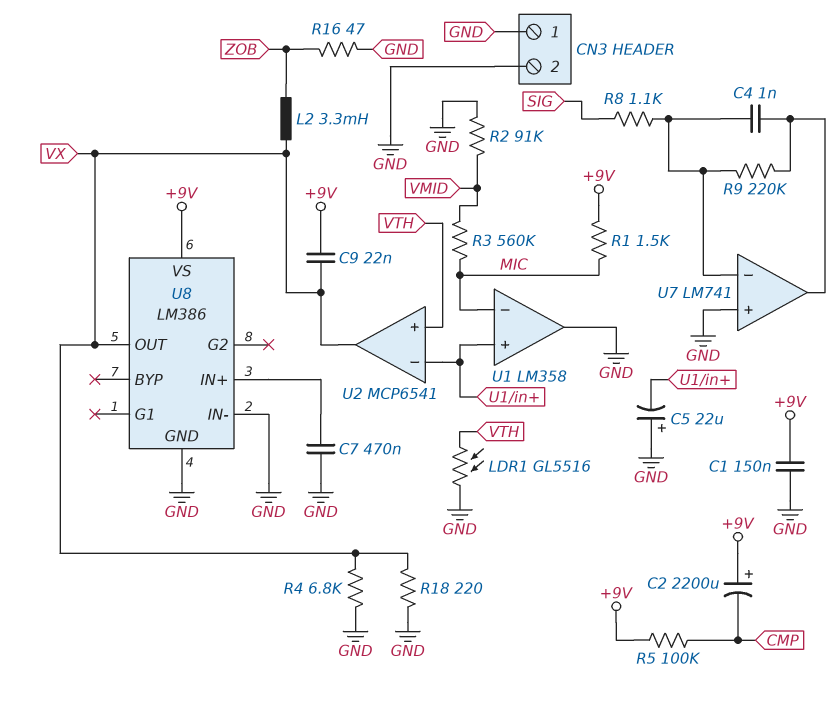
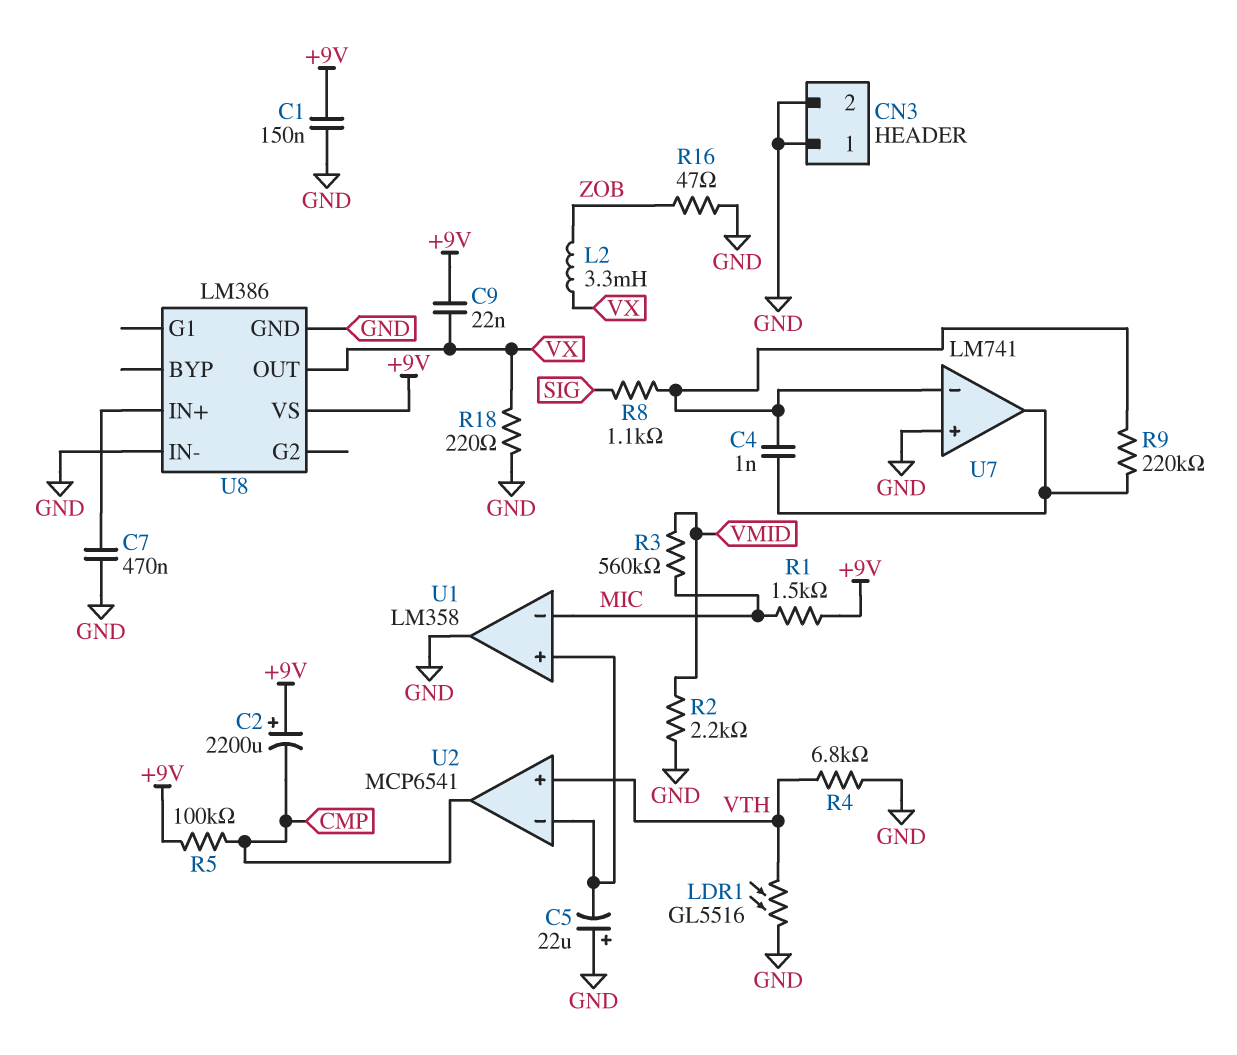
R2: 91k (GND, VMID) -> 2.2k (GND, VMID)
R4: 6.8k (GND, VX) -> 6.8k (GND, VTH)
U2 pin out: VX -> CMP

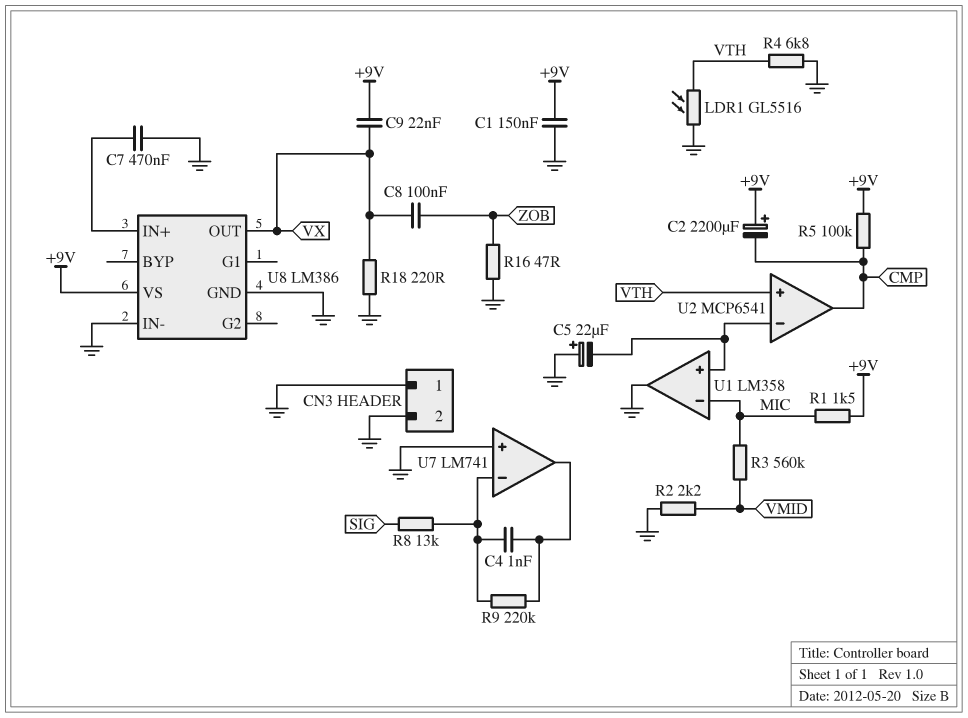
C8: none -> 100nF (VX, ZOB)
L2: 3.3mH (VX, ZOB) -> none
R8: 1.1k (SIG, U7/in-) -> 13k (SIG, U7/in-)

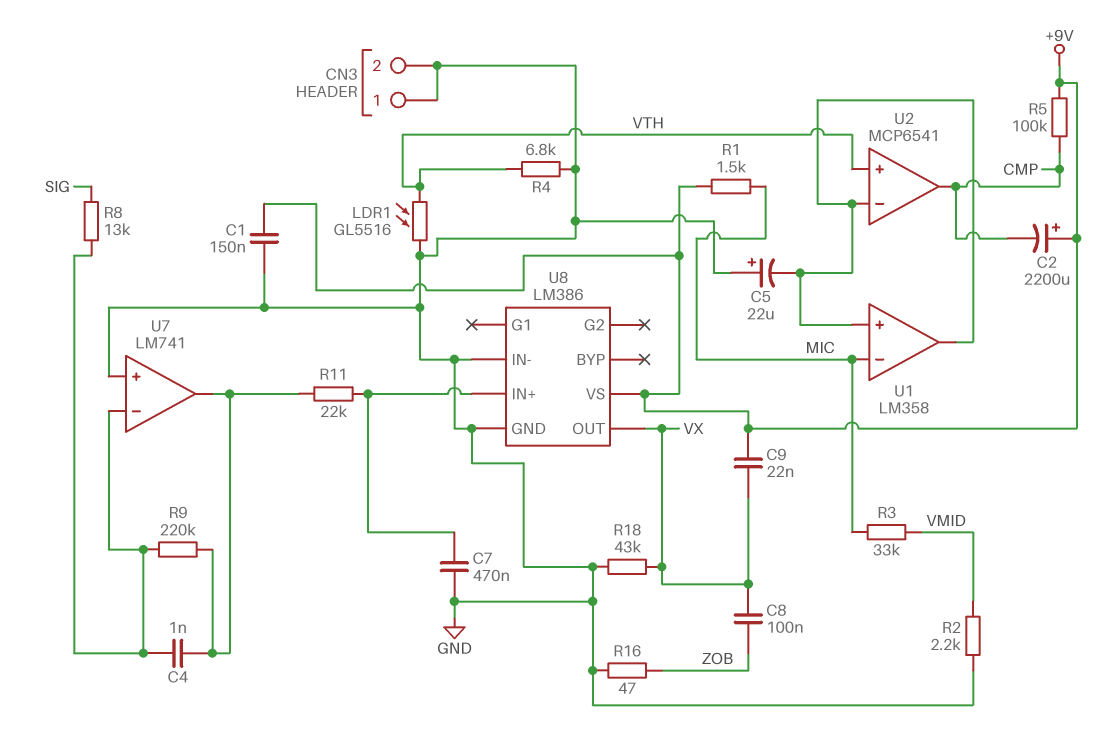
R3: 560k (MIC, VMID) -> 33k (MIC, VMID)
R11: none -> 22k (U7/out, U8/IN+)
R18: 220 (GND, VX) -> 43k (GND, VX)
U1 pin out: GND -> U1/in+

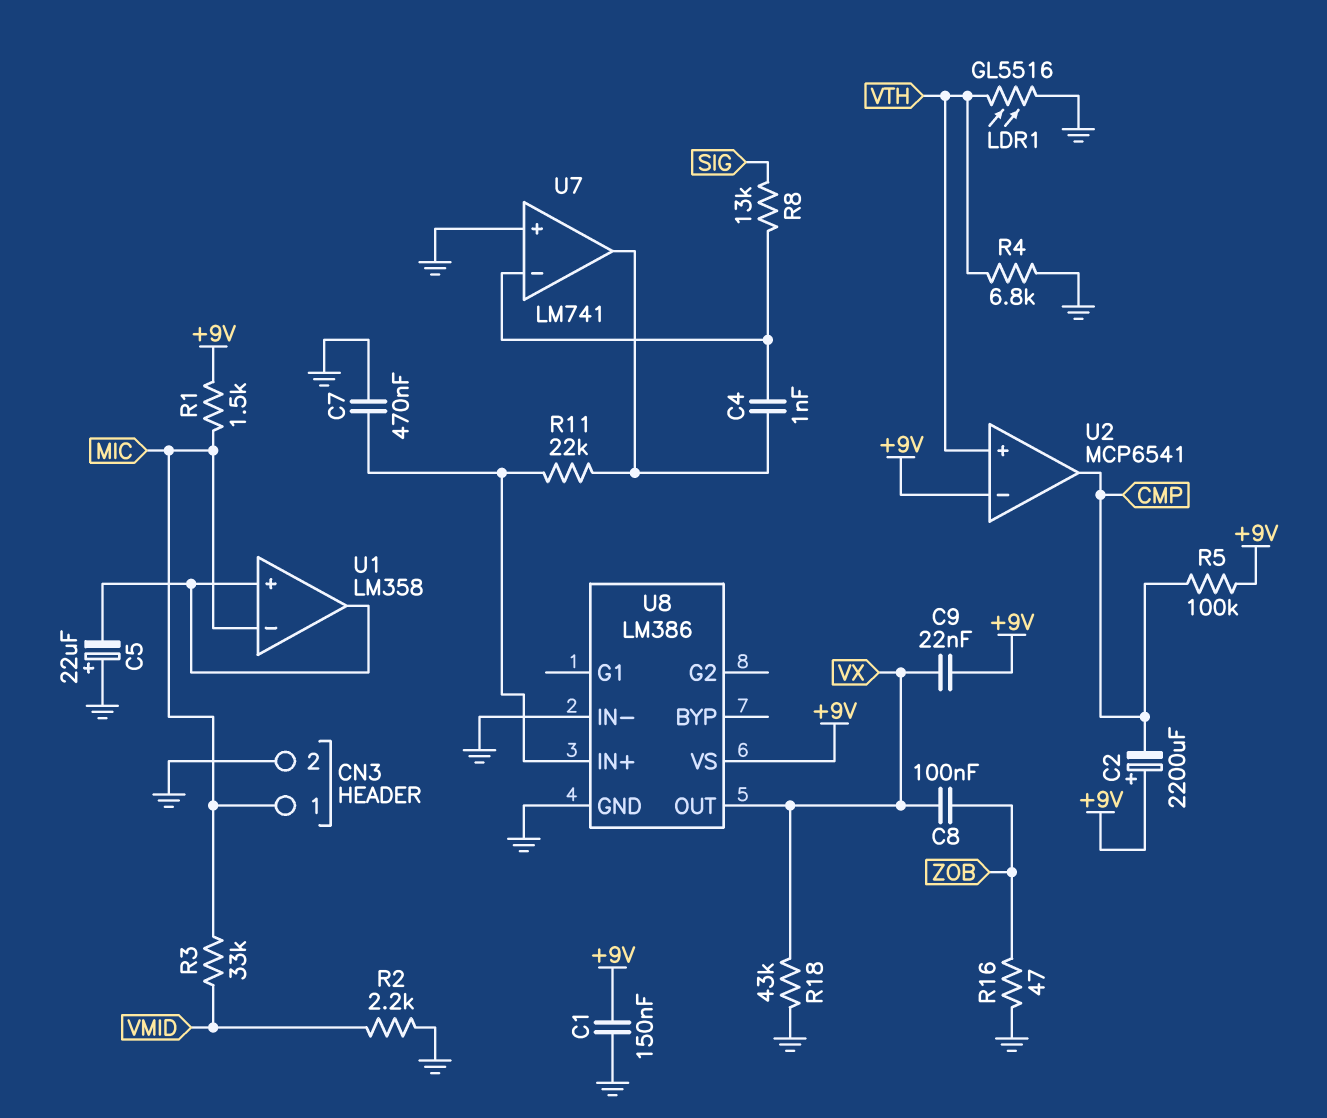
CN3 pin 1: GND -> MIC
R9: 220k (U7/in-, U7/out) -> none
U2 pin in-: U1/in+ -> +9V

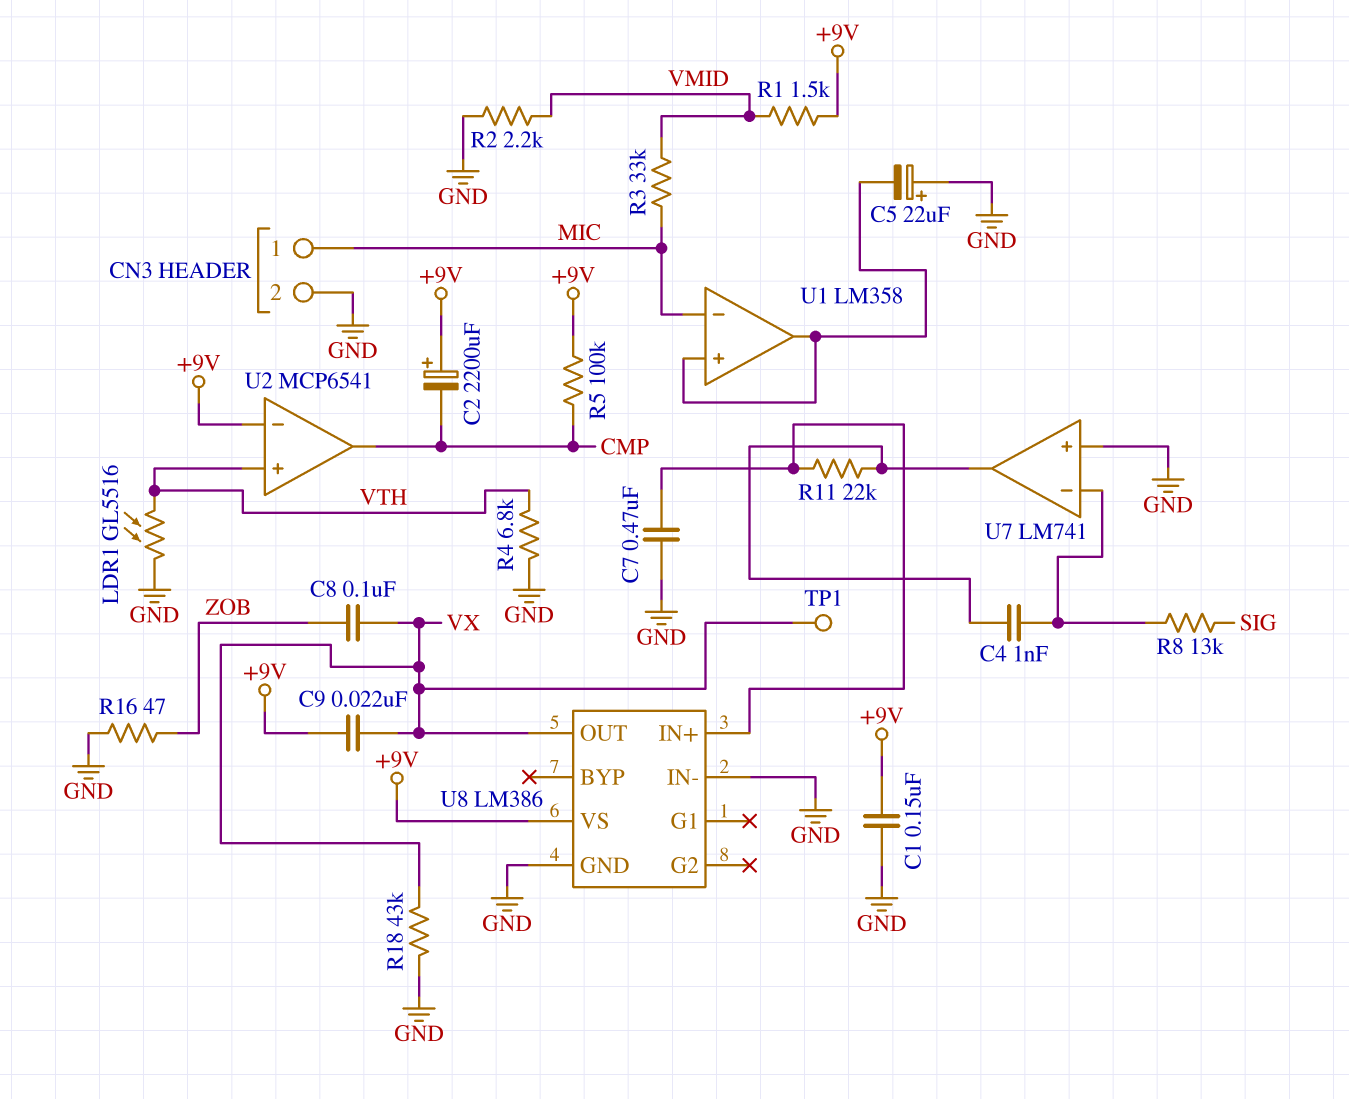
R1: 1.5k (+9V, MIC) -> 1.5k (+9V, VMID)
TP1: none -> test point (VX)

